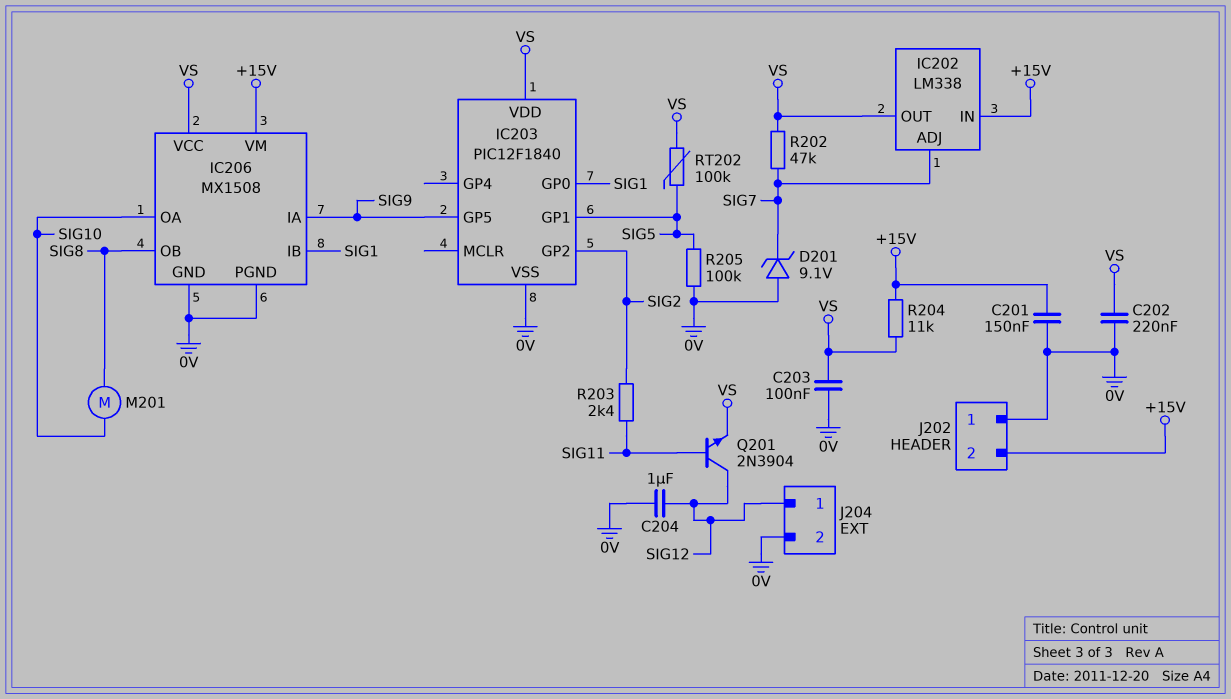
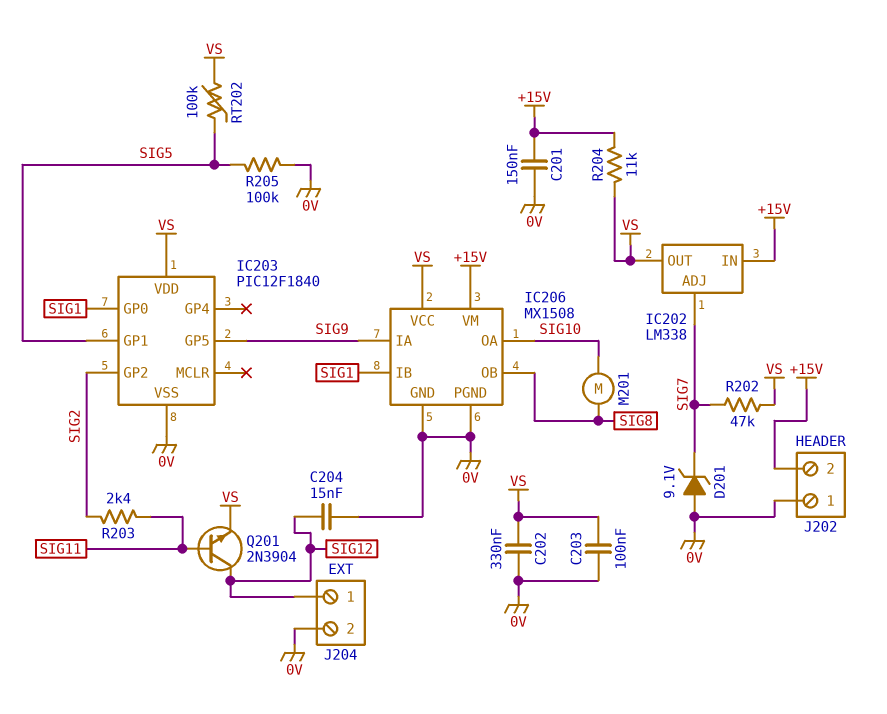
C202: 220nF (0V, VS) -> 330nF (0V, VS)
C204: 1uF (0V, SIG12) -> 15nF (0V, SIG12)

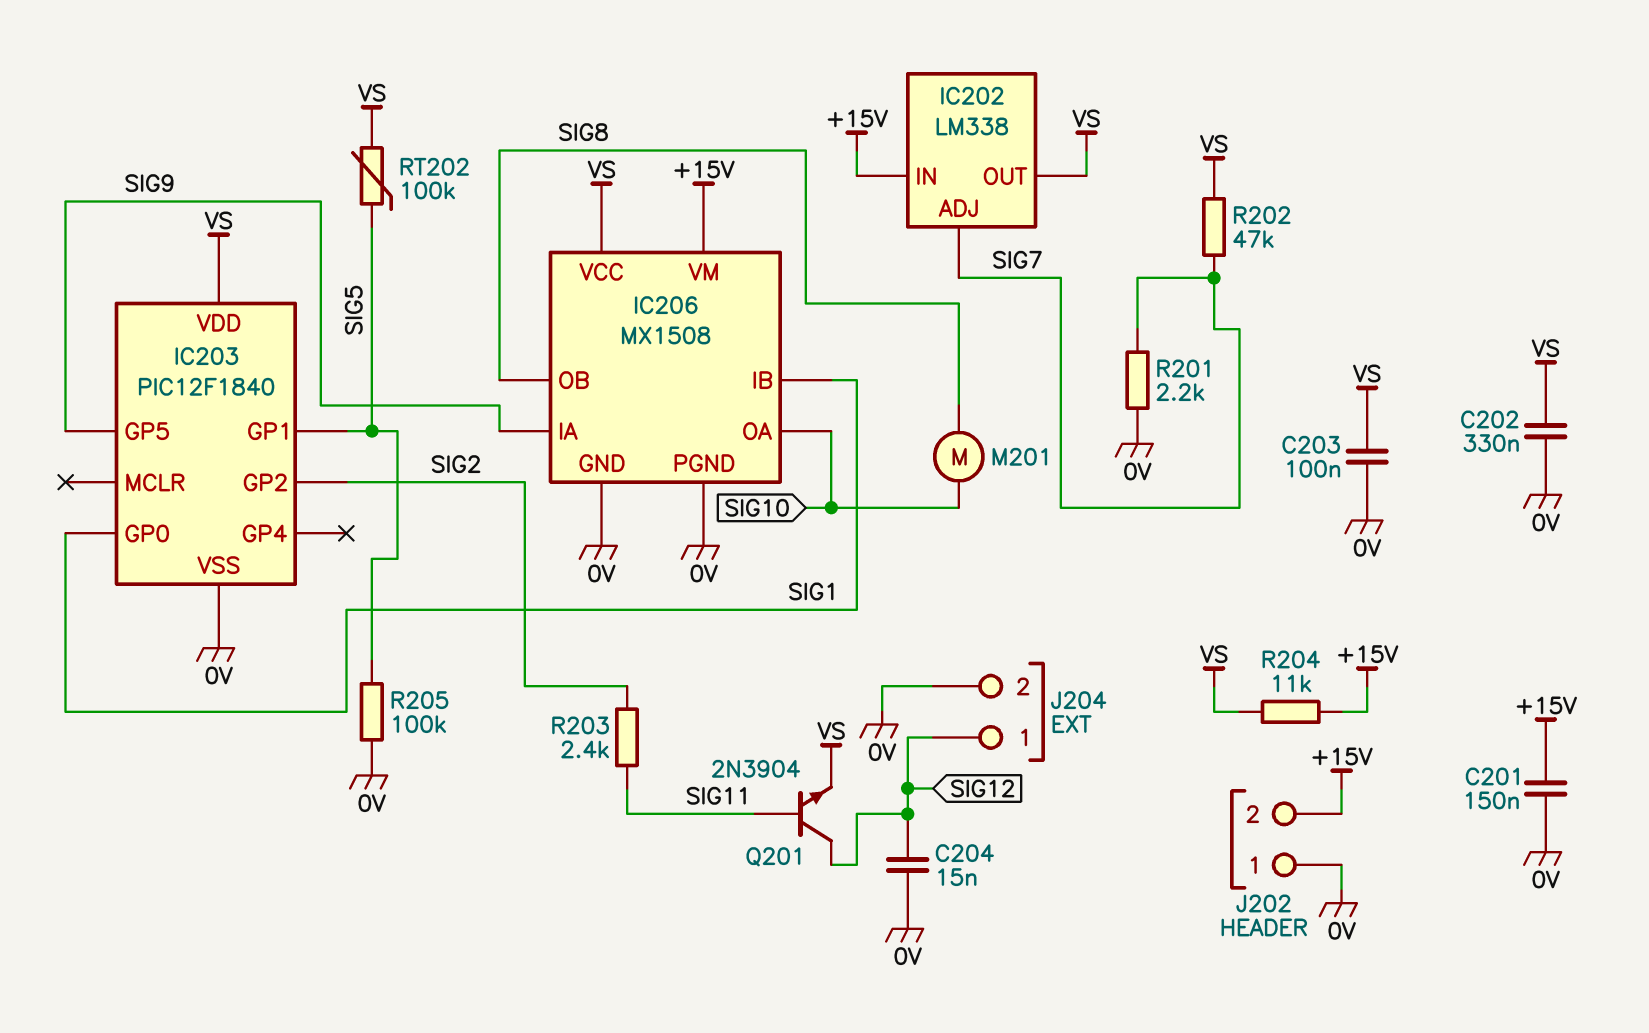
D201: zener 9.1V (A 0V, K SIG7) -> none
R201: none -> 2.2k (0V, SIG7)

